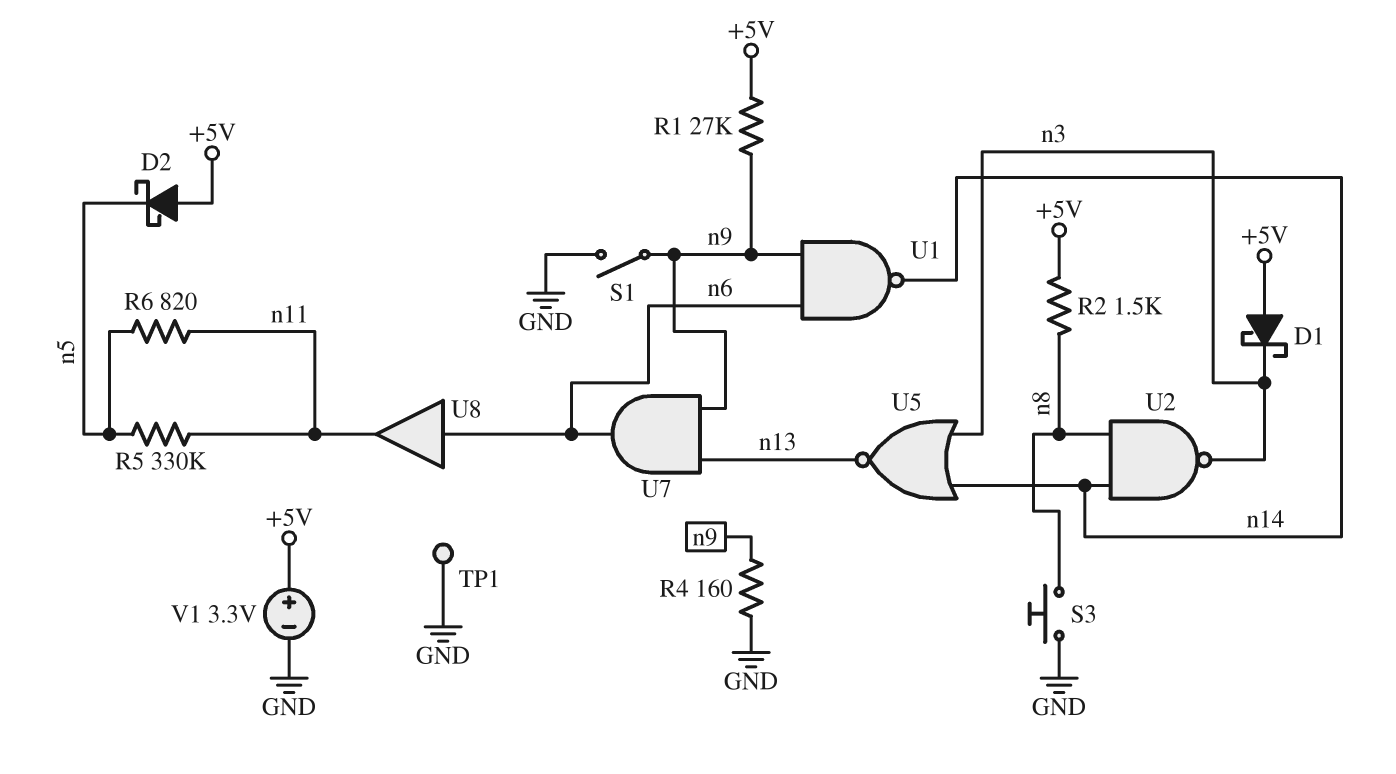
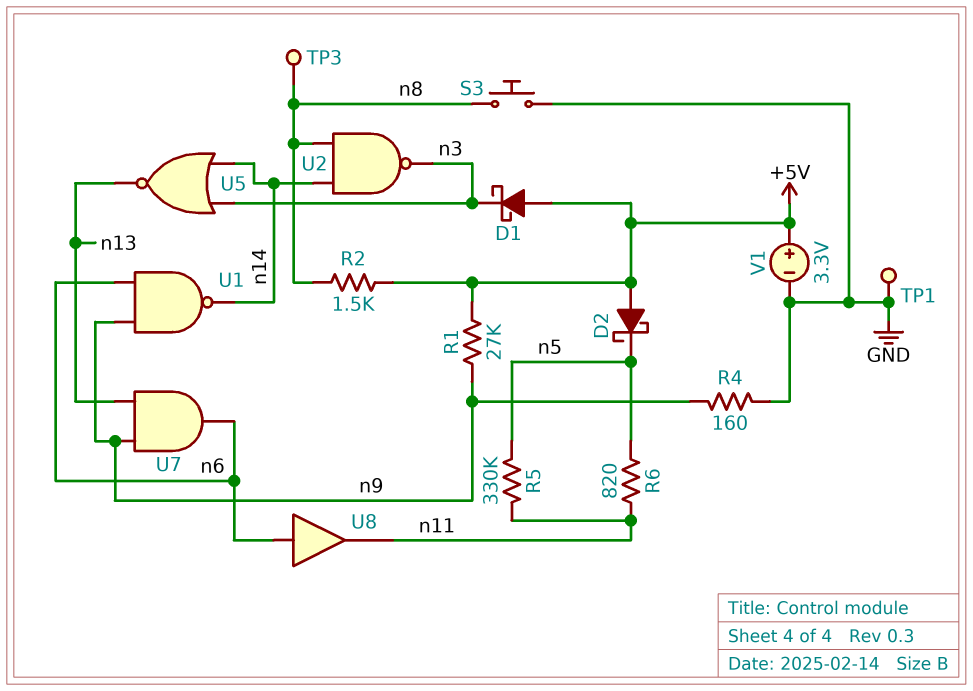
S1: switch (GND, n9) -> none
TP3: none -> test point (n8)

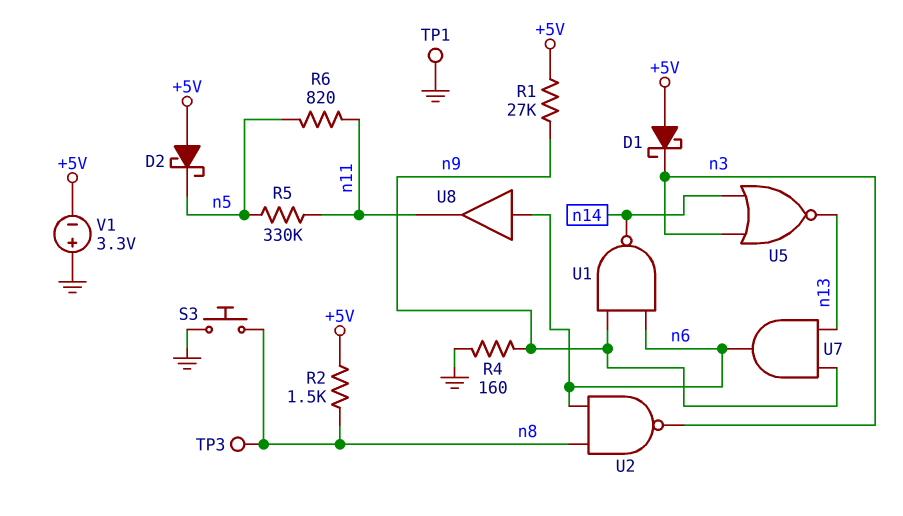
U2: NAND (in n8, in n14, out n3) -> NAND (in n6, in n8, out n3)
V1: 3.3V (plus +5V, minus GND) -> 3.3V (plus GND, minus +5V)

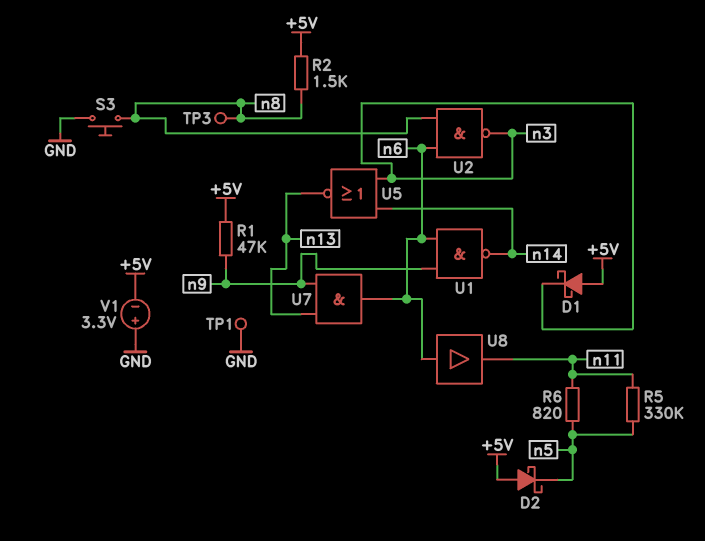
R1: 27k (+5V, n9) -> 47k (+5V, n9)
R4: 160 (GND, n9) -> none

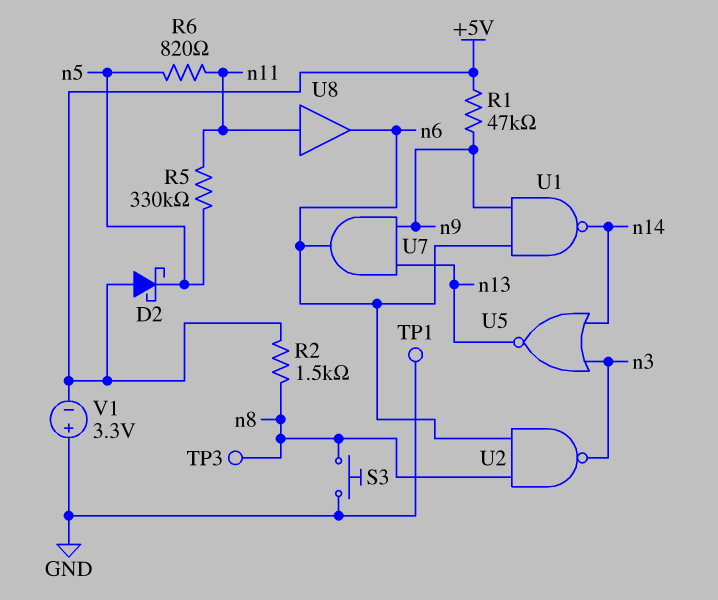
D1: schottky (A +5V, K n3) -> none
U8: buffer (in n6, out n11) -> buffer (in n11, out n6)

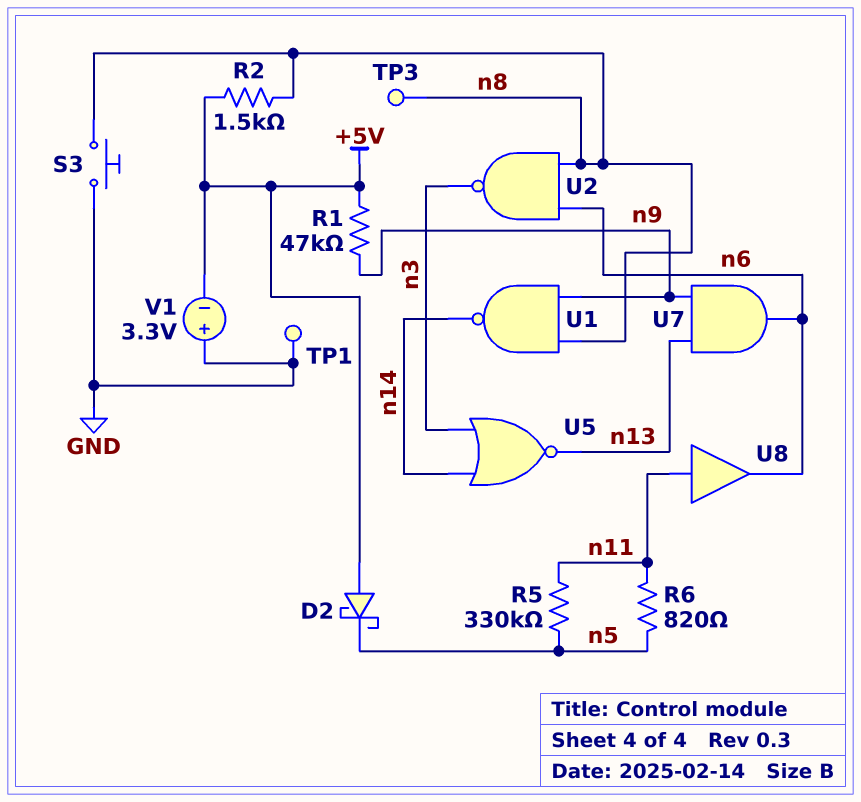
U1: NAND (in n6, in n9, out n14) -> NAND (in n8, in n9, out n14)

